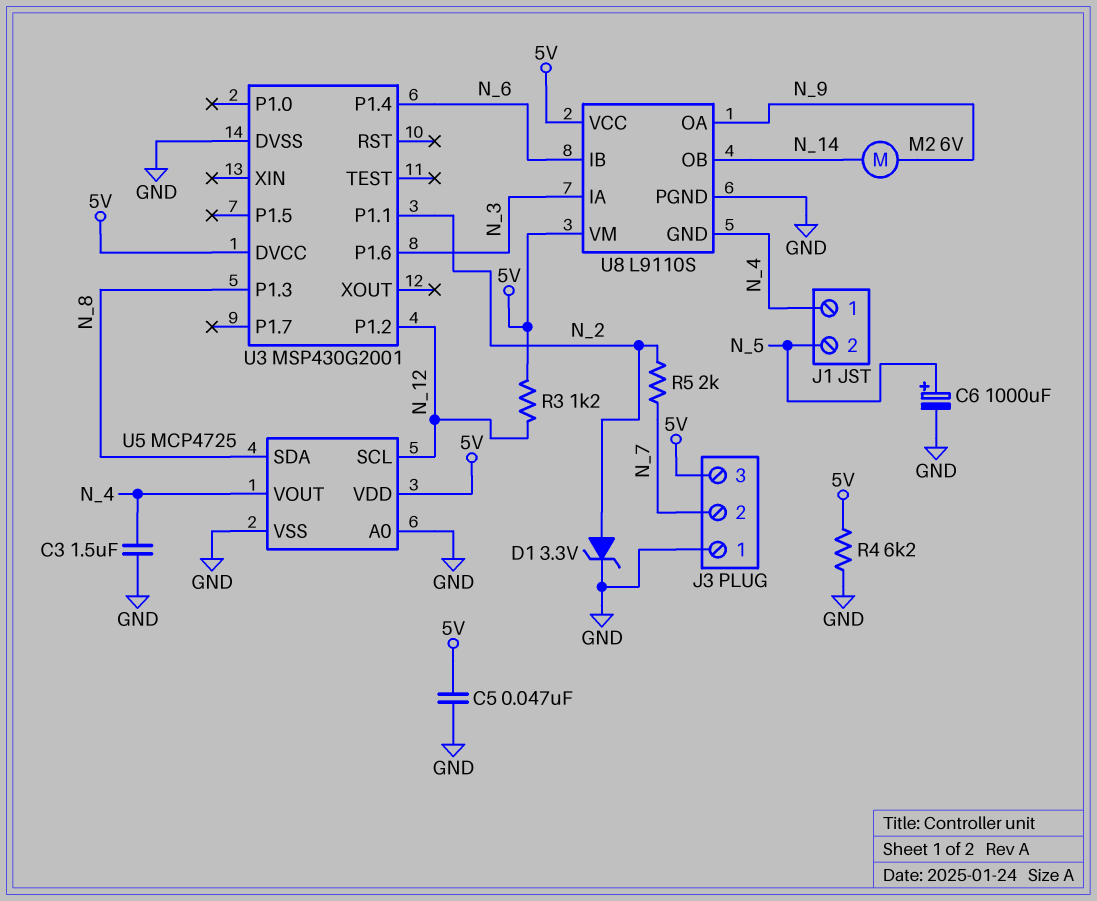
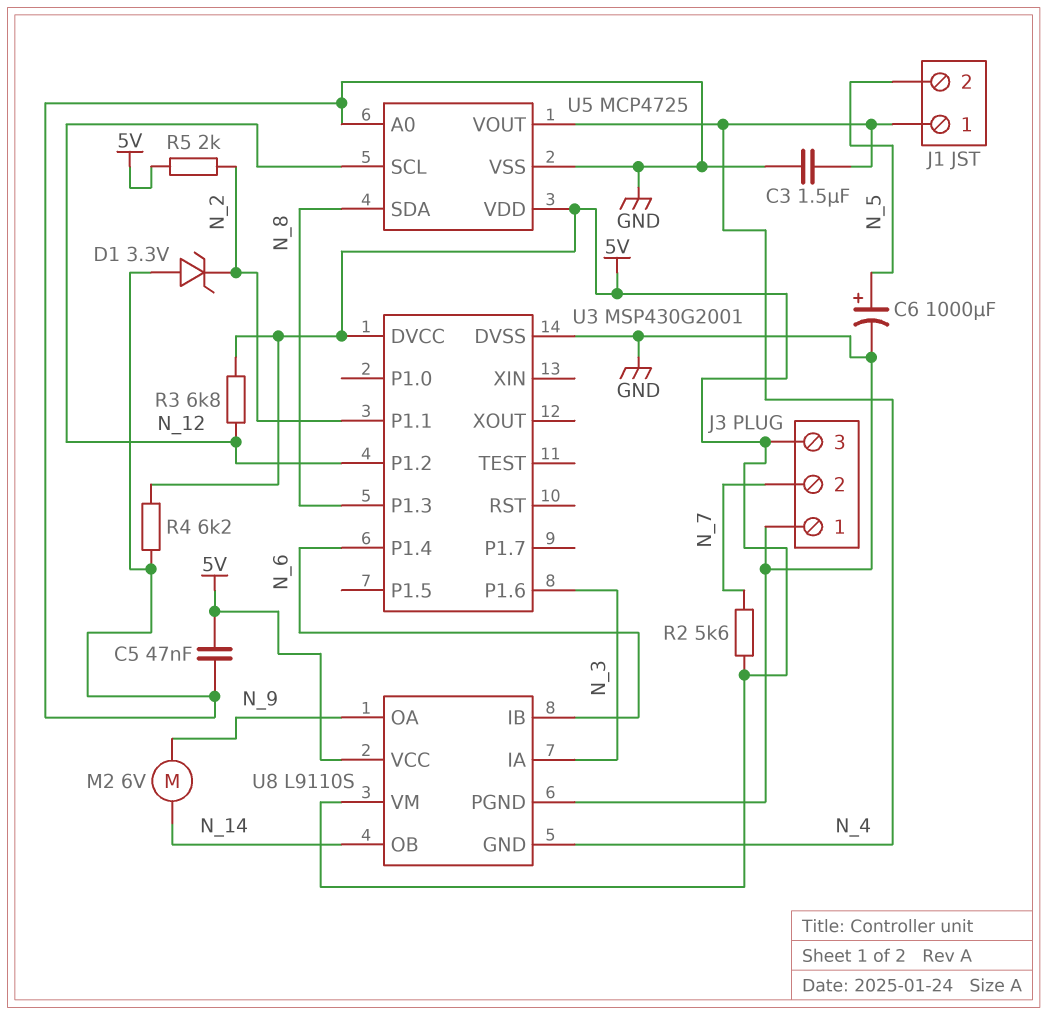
D1: zener 3.3V (A N_2, K GND) -> zener 3.3V (A GND, K N_2)
R2: none -> 5.6k (5V, N_7)
R3: 1.2k (5V, N_12) -> 6.8k (5V, N_12)
R5: 2k (N_2, N_7) -> 2k (5V, N_2)

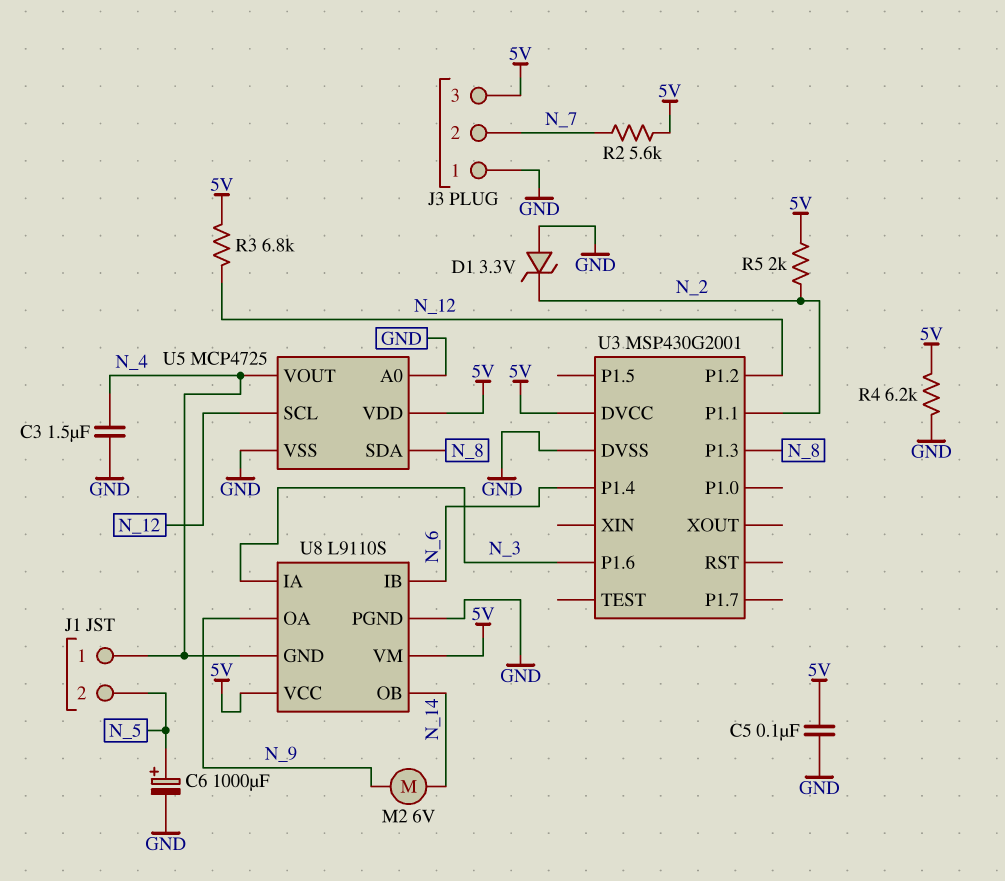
C5: 47nF (5V, GND) -> 100nF (5V, GND)

